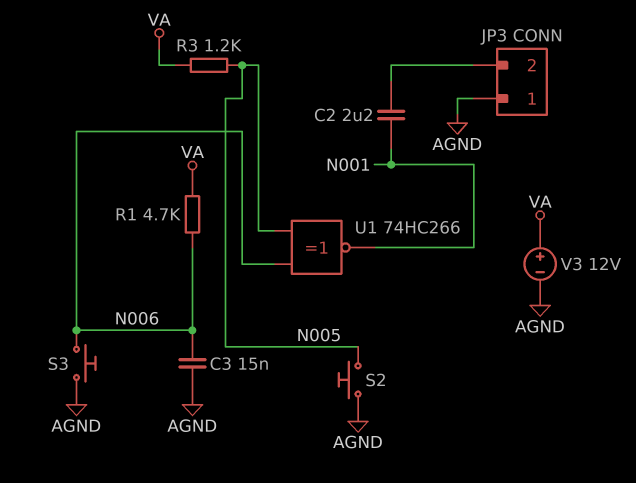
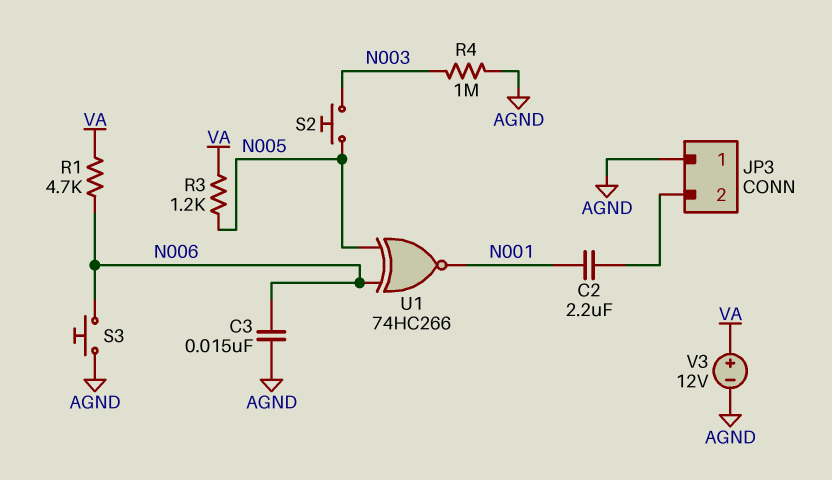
R4: none -> 1M (AGND, N003)
S2: button (AGND, N005) -> button (N003, N005)

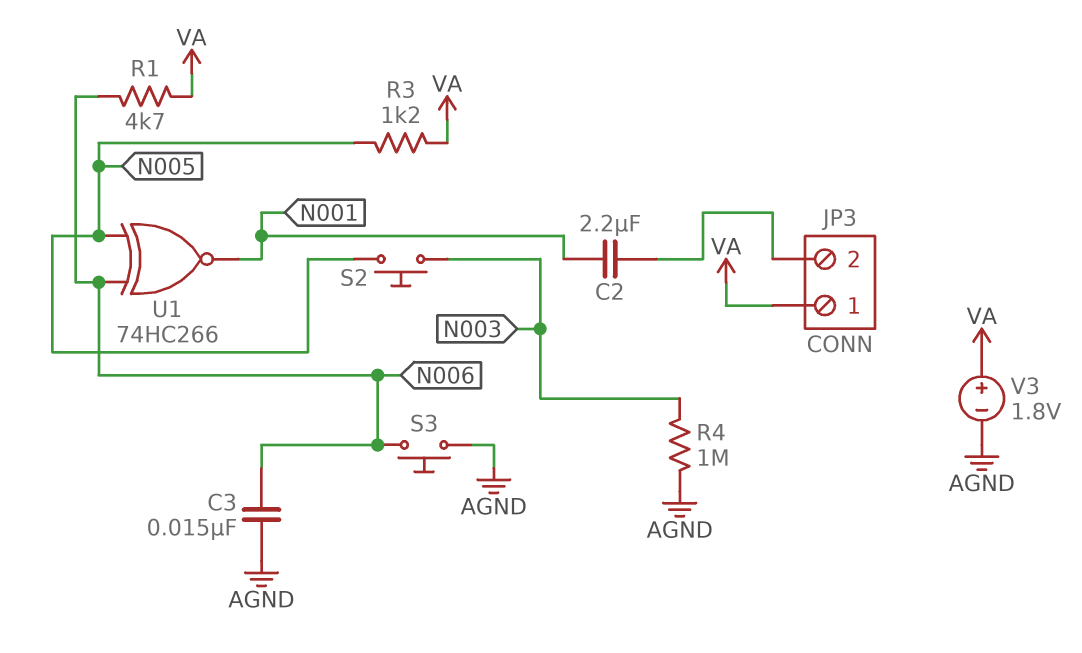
JP3 pin 1: AGND -> VA
V3: 12V (plus VA, minus AGND) -> 1.8V (plus VA, minus AGND)

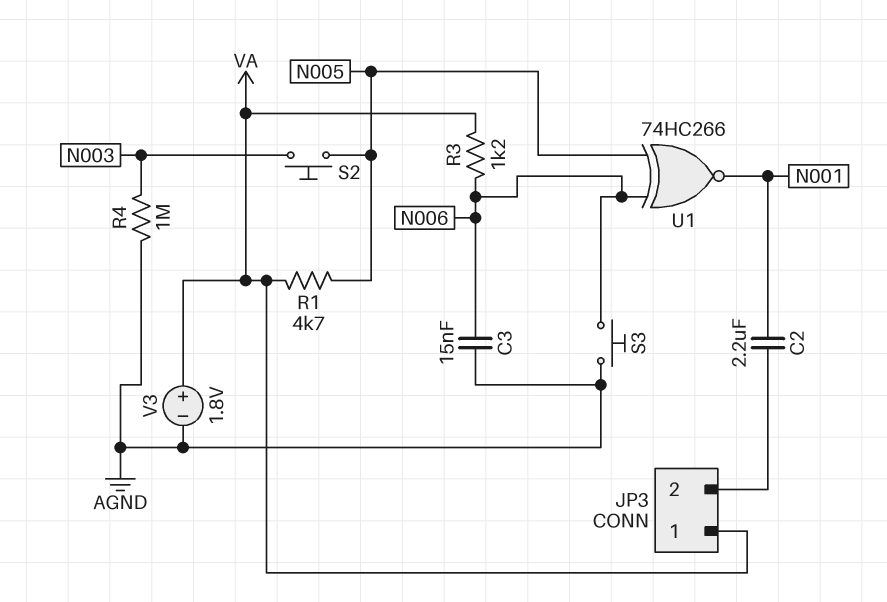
R1: 4.7k (N006, VA) -> 4.7k (N005, VA)
R3: 1.2k (N005, VA) -> 1.2k (N006, VA)

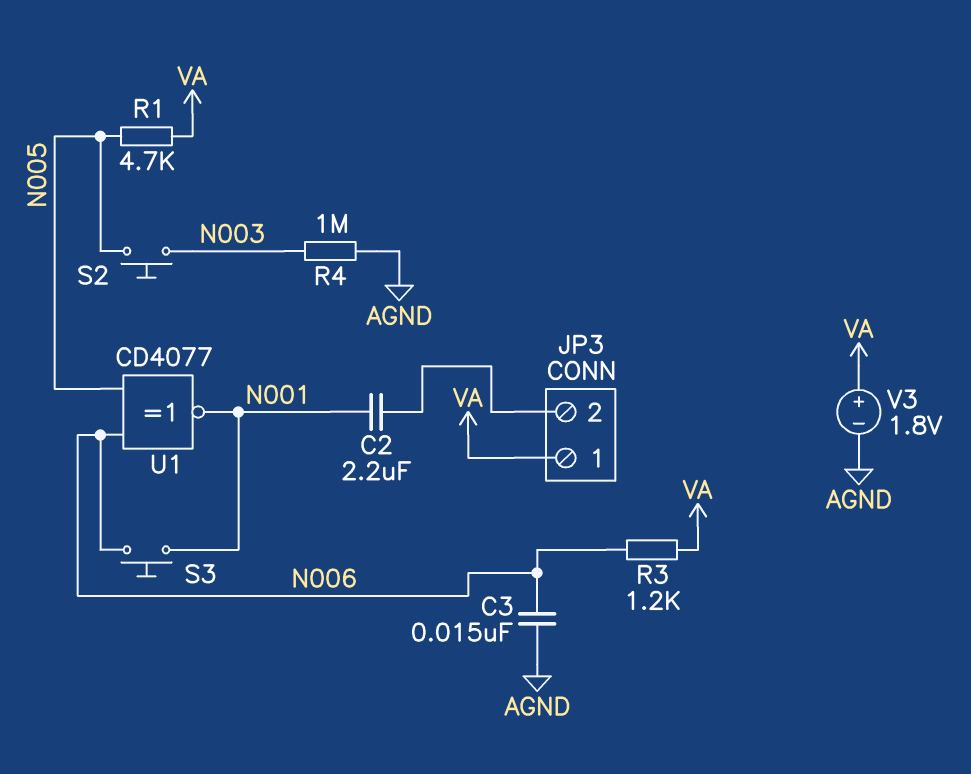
S3: button (AGND, N006) -> button (N001, N006)
U1: XNOR 74HC266 (in N005, in N006, out N001) -> XNOR CD4077 (in N005, in N006, out N001)

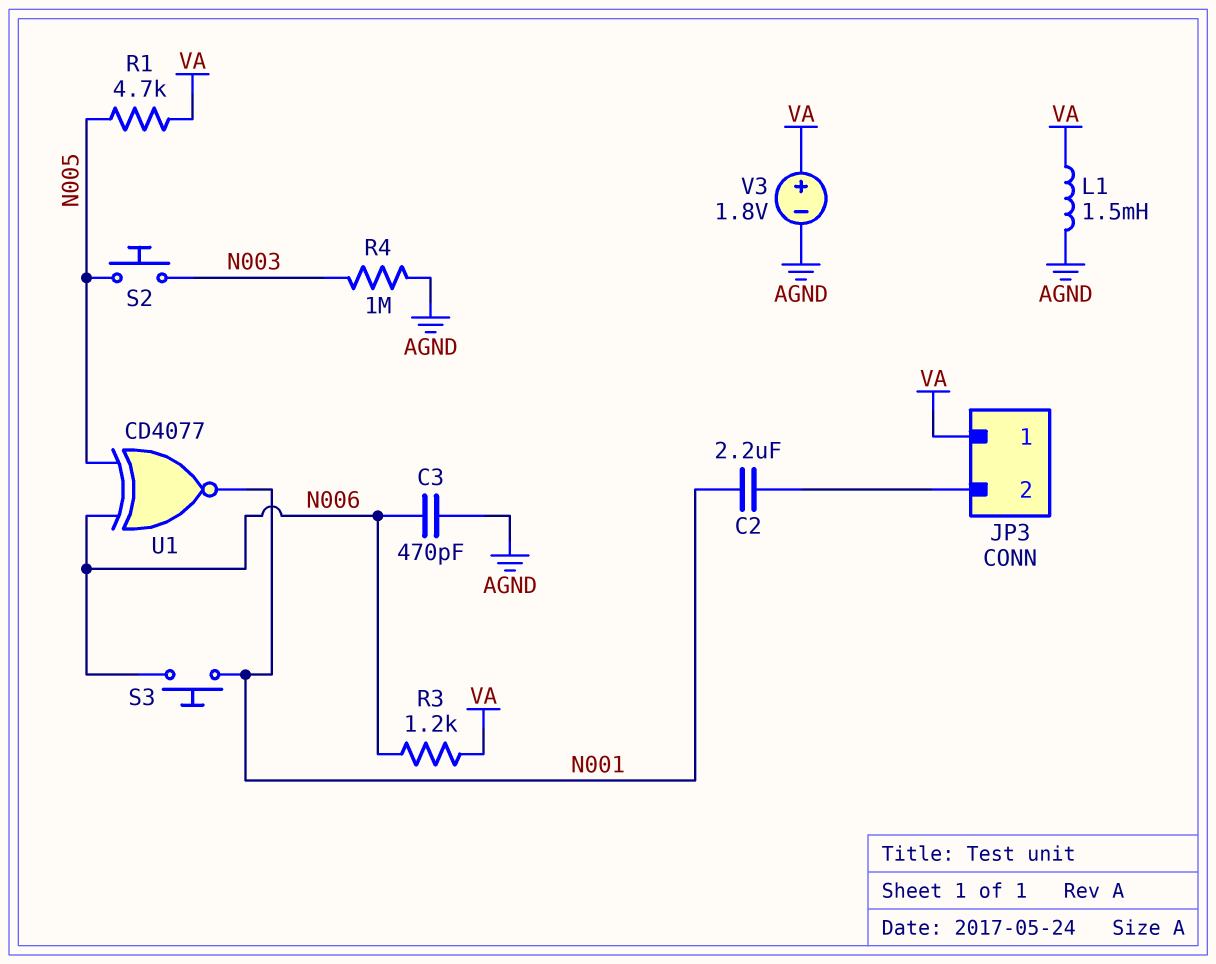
C3: 15nF (AGND, N006) -> 470pF (AGND, N006)
L1: none -> 1.5mH (AGND, VA)

